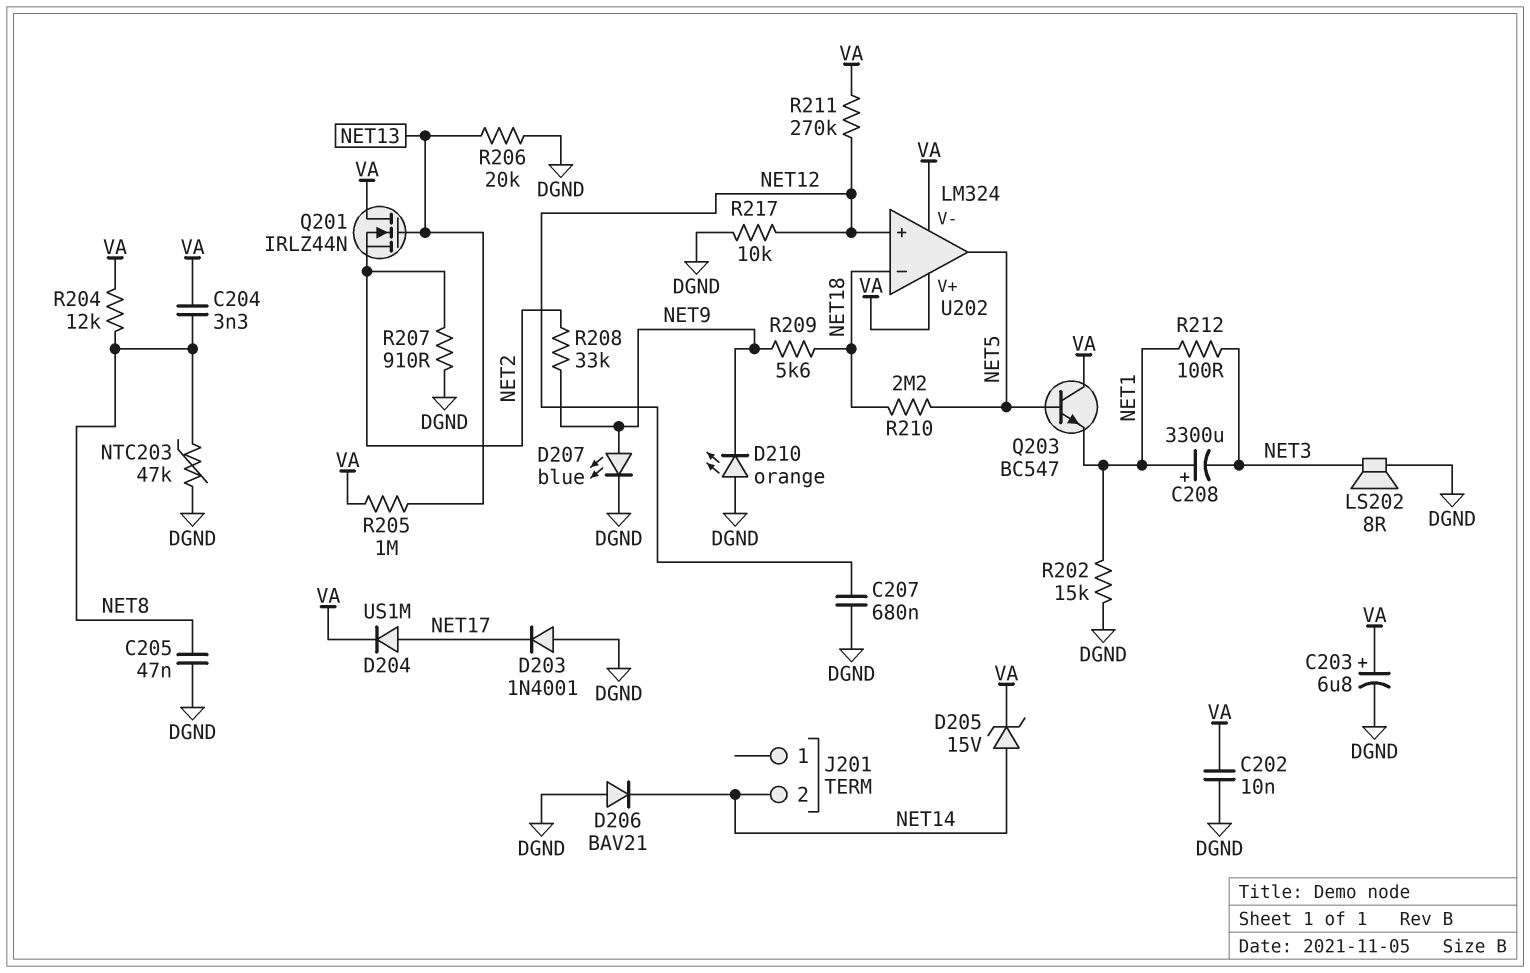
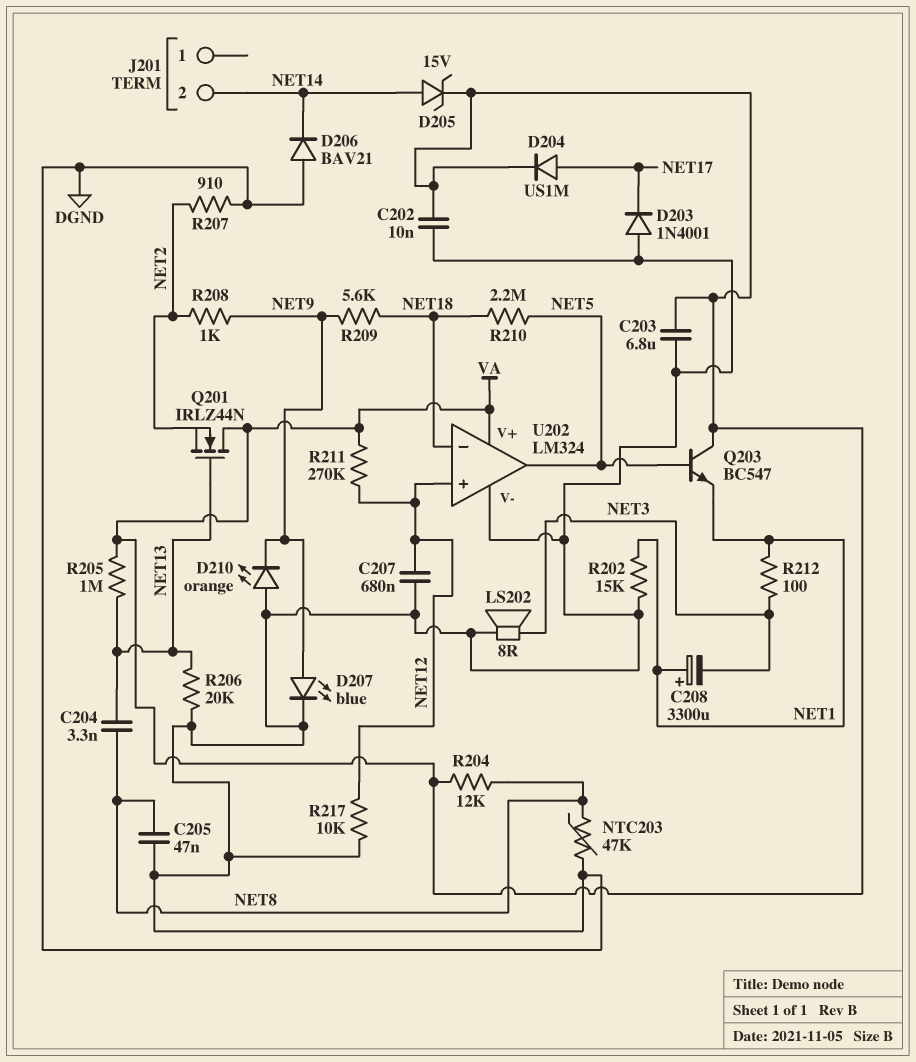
C203: 6.8uF (plus VA, minus DGND) -> 6.8uF (DGND, VA)
C204: 3.3nF (NET8, VA) -> 3.3nF (NET8, NET13)
R208: 33k (NET2, NET9) -> 1k (NET2, NET9)
U202 pin V-: VA -> DGND

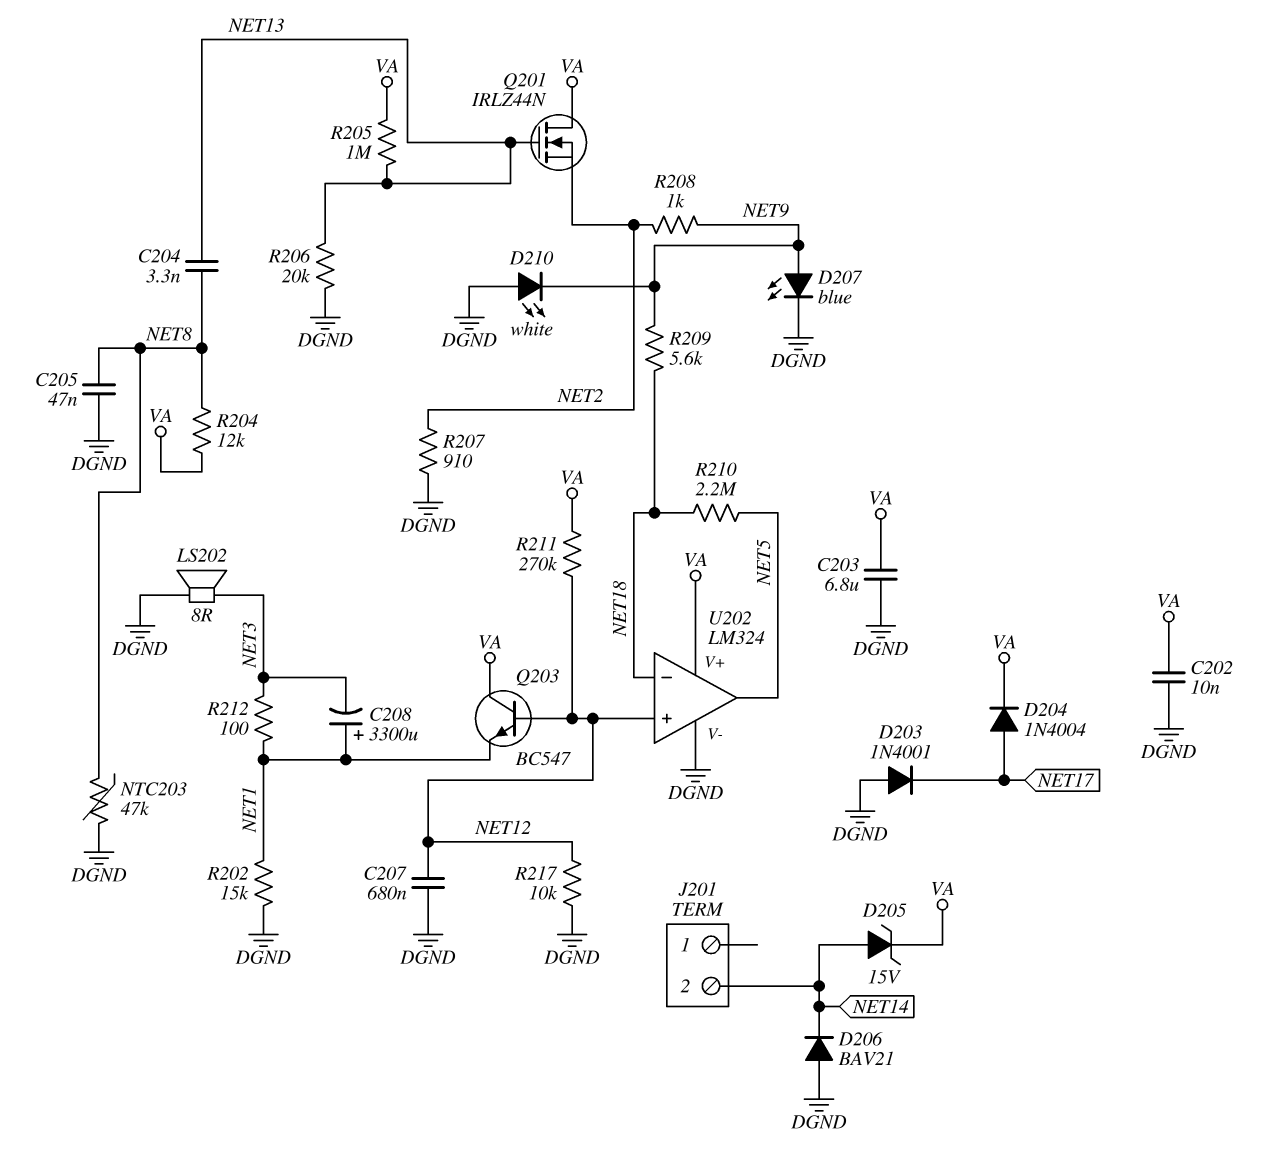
D204: diode US1M (A NET17, K VA) -> diode 1N4004 (A NET17, K VA)
D210: LED orange (A DGND, K NET9) -> LED white (A DGND, K NET9)
Q203: NPN BC547 (B NET5, C VA, E NET1) -> NPN BC547 (B NET12, C VA, E NET1)

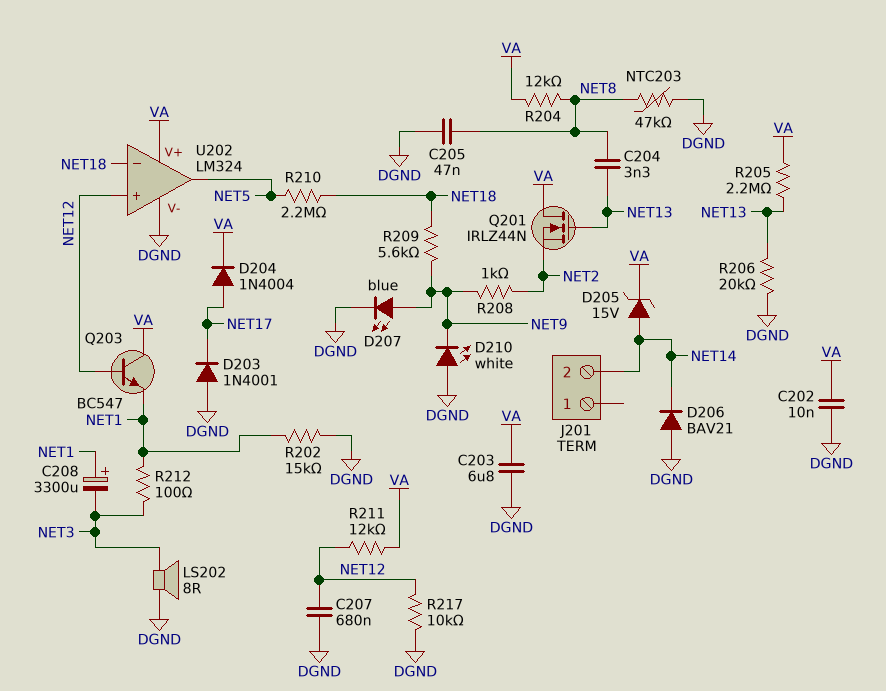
R205: 1M (NET13, VA) -> 2.2M (NET13, VA)
R207: 910 (DGND, NET2) -> none
R211: 270k (NET12, VA) -> 12k (NET12, VA)

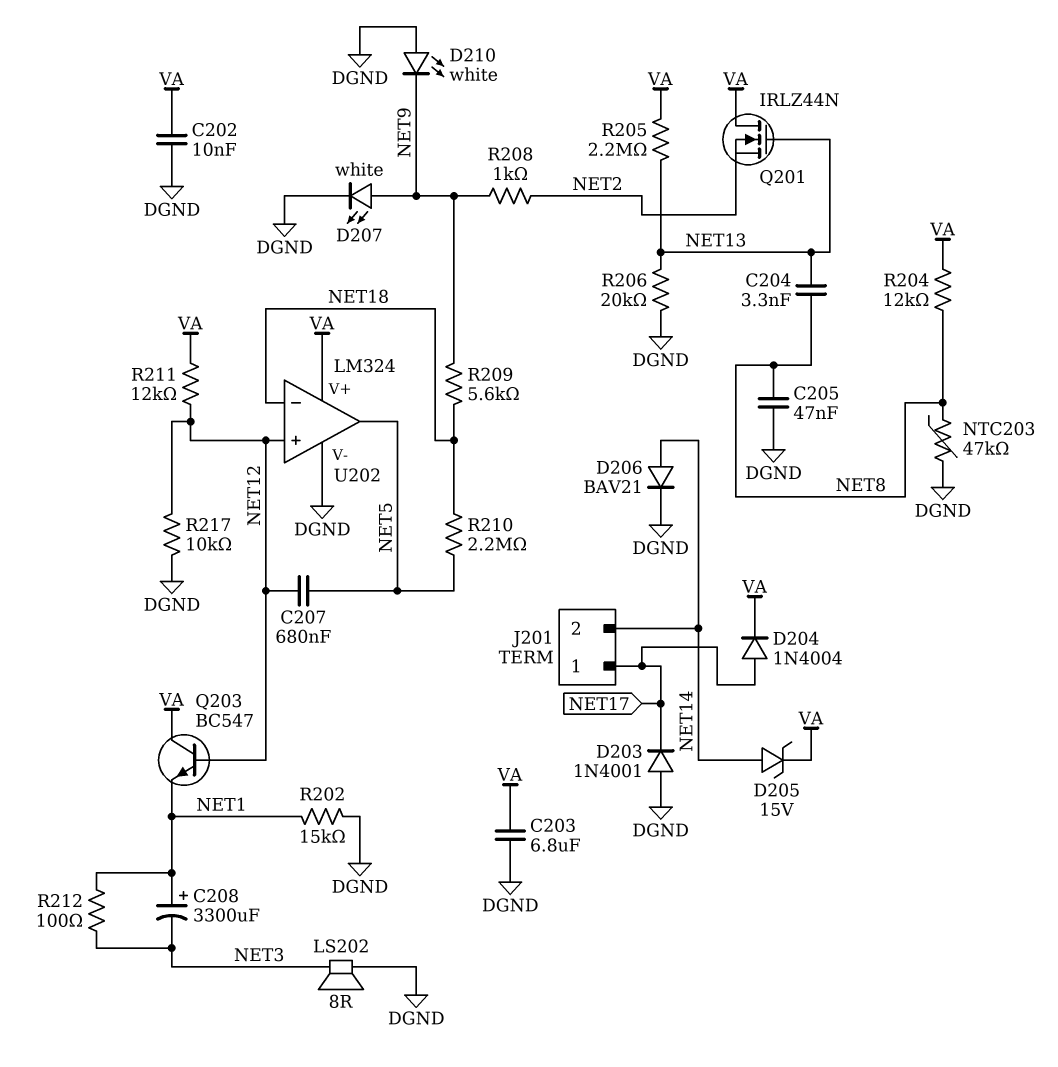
C207: 680nF (DGND, NET12) -> 680nF (NET5, NET12)
D206: diode BAV21 (A DGND, K NET14) -> diode BAV21 (A NET14, K DGND)
D207: LED blue (A NET9, K DGND) -> LED white (A NET9, K DGND)
J201 pin 1: none -> NET17

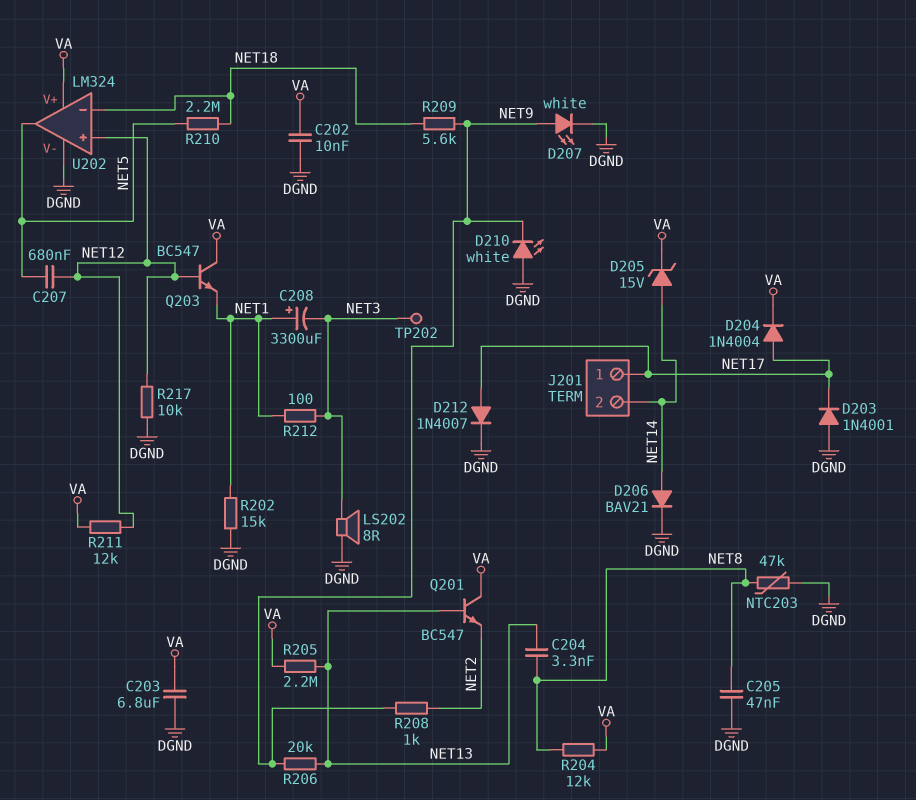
D212: none -> diode 1N4007 (A NET17, K DGND)
Q201: NMOS IRLZ44N (G NET13, D VA, S NET2) -> NPN BC547 (B NET13, C VA, E NET2)
R206: 20k (DGND, NET13) -> 20k (NET9, NET13)
TP202: none -> test point (NET3)

